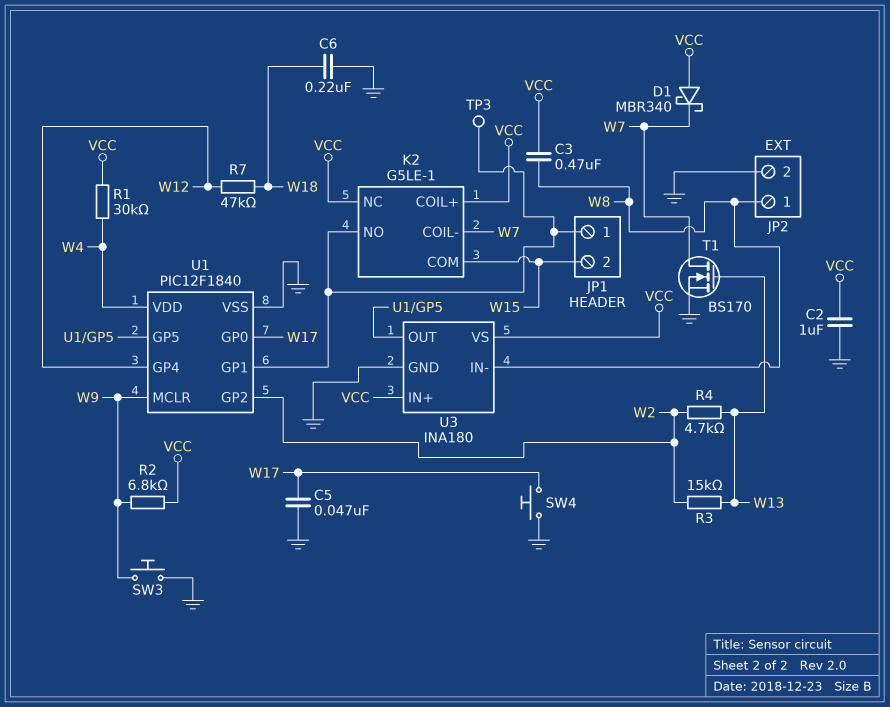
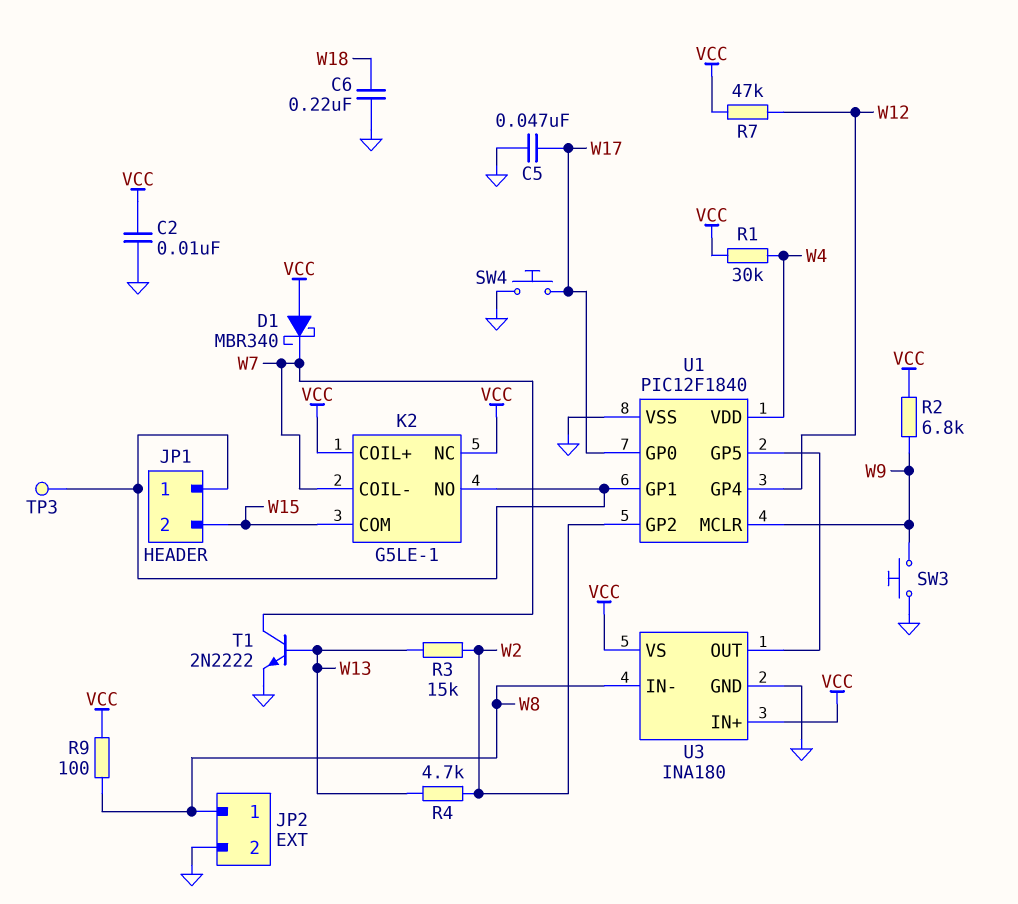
C2: 1uF (GND, VCC) -> 10nF (GND, VCC)
C3: 470nF (VCC, W8) -> none
R7: 47k (W12, W18) -> 47k (VCC, W12)
R9: none -> 100 (VCC, W8)
T1: NMOS BS170 (G W13, D W7, S GND) -> NPN 2N2222 (B W13, C W7, E GND)

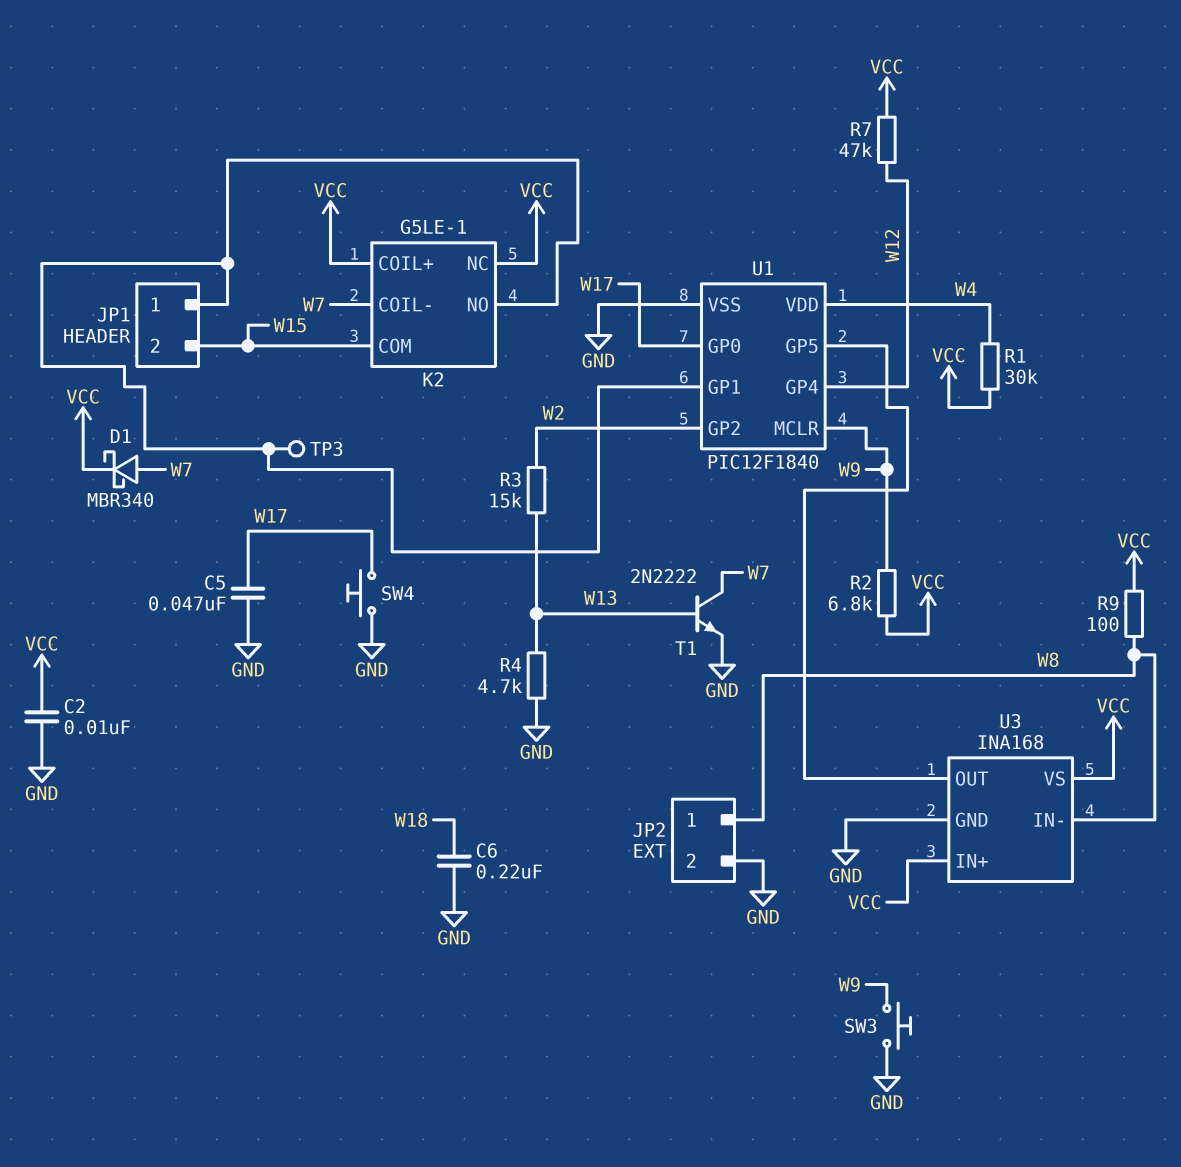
D1: schottky MBR340 (A VCC, K W7) -> schottky MBR340 (A W7, K VCC)
R4: 4.7k (W2, W13) -> 4.7k (GND, W13)
U3: INA180 -> INA168

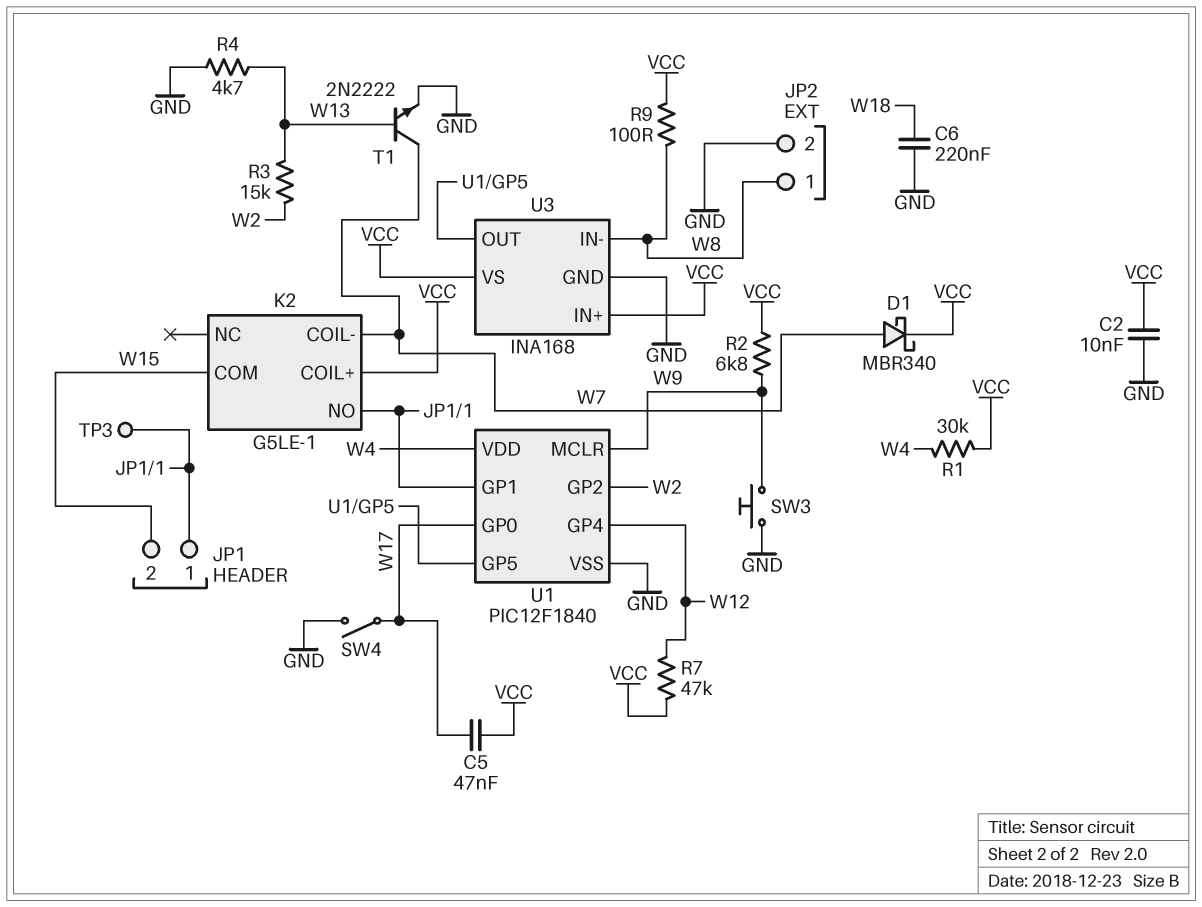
C5: 47nF (GND, W17) -> 47nF (VCC, W17)
K2 pin NC: VCC -> none
SW4: button (GND, W17) -> switch (GND, W17)

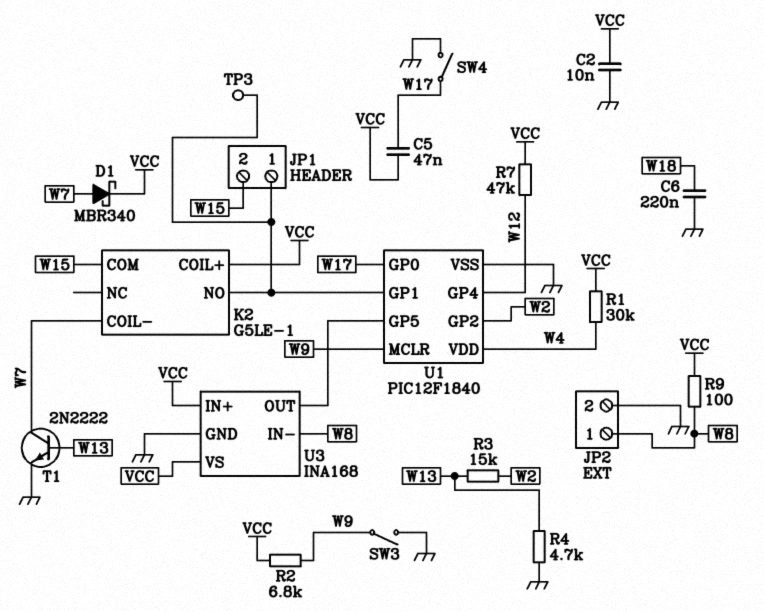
SW3: button (GND, W9) -> switch (GND, W9)

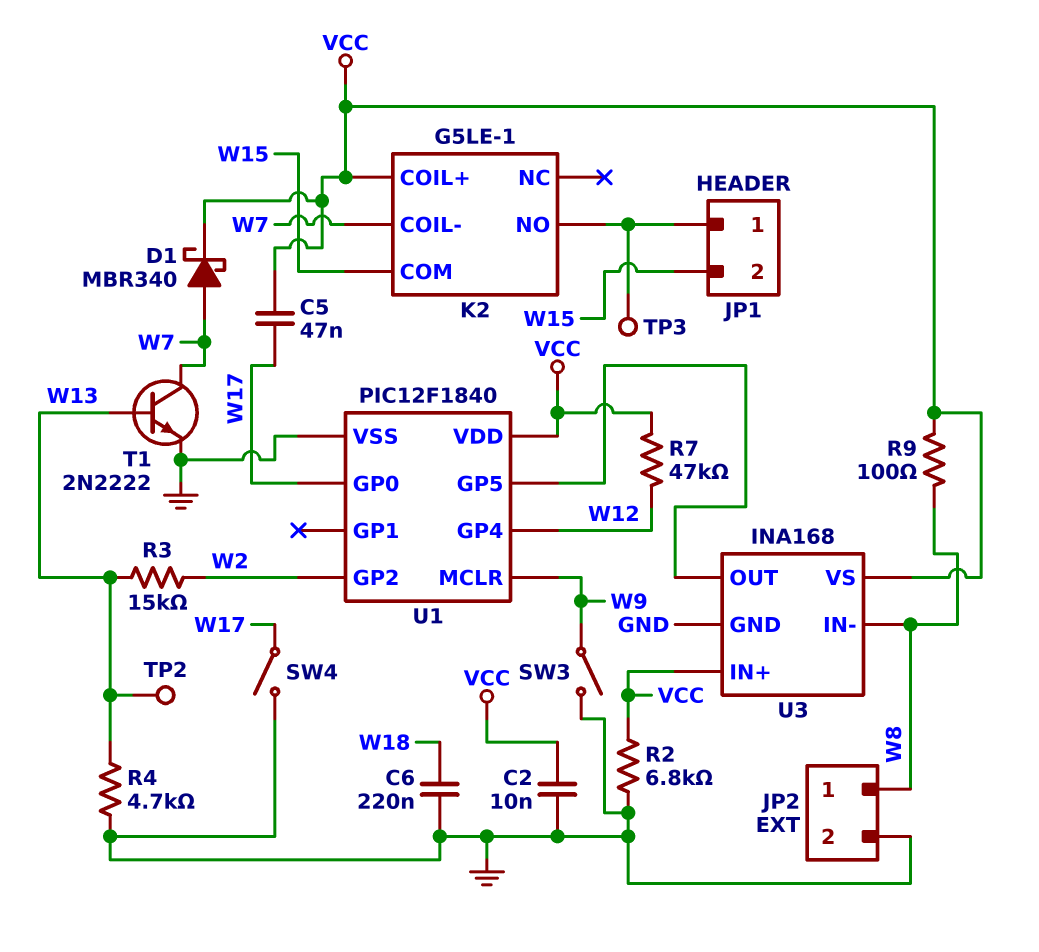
R1: 30k (VCC, W4) -> none
R2: 6.8k (VCC, W9) -> 6.8k (GND, VCC)
TP2: none -> test point (W13)
U1 pin GP1: JP1/1 -> none
U1 pin VDD: W4 -> VCC

